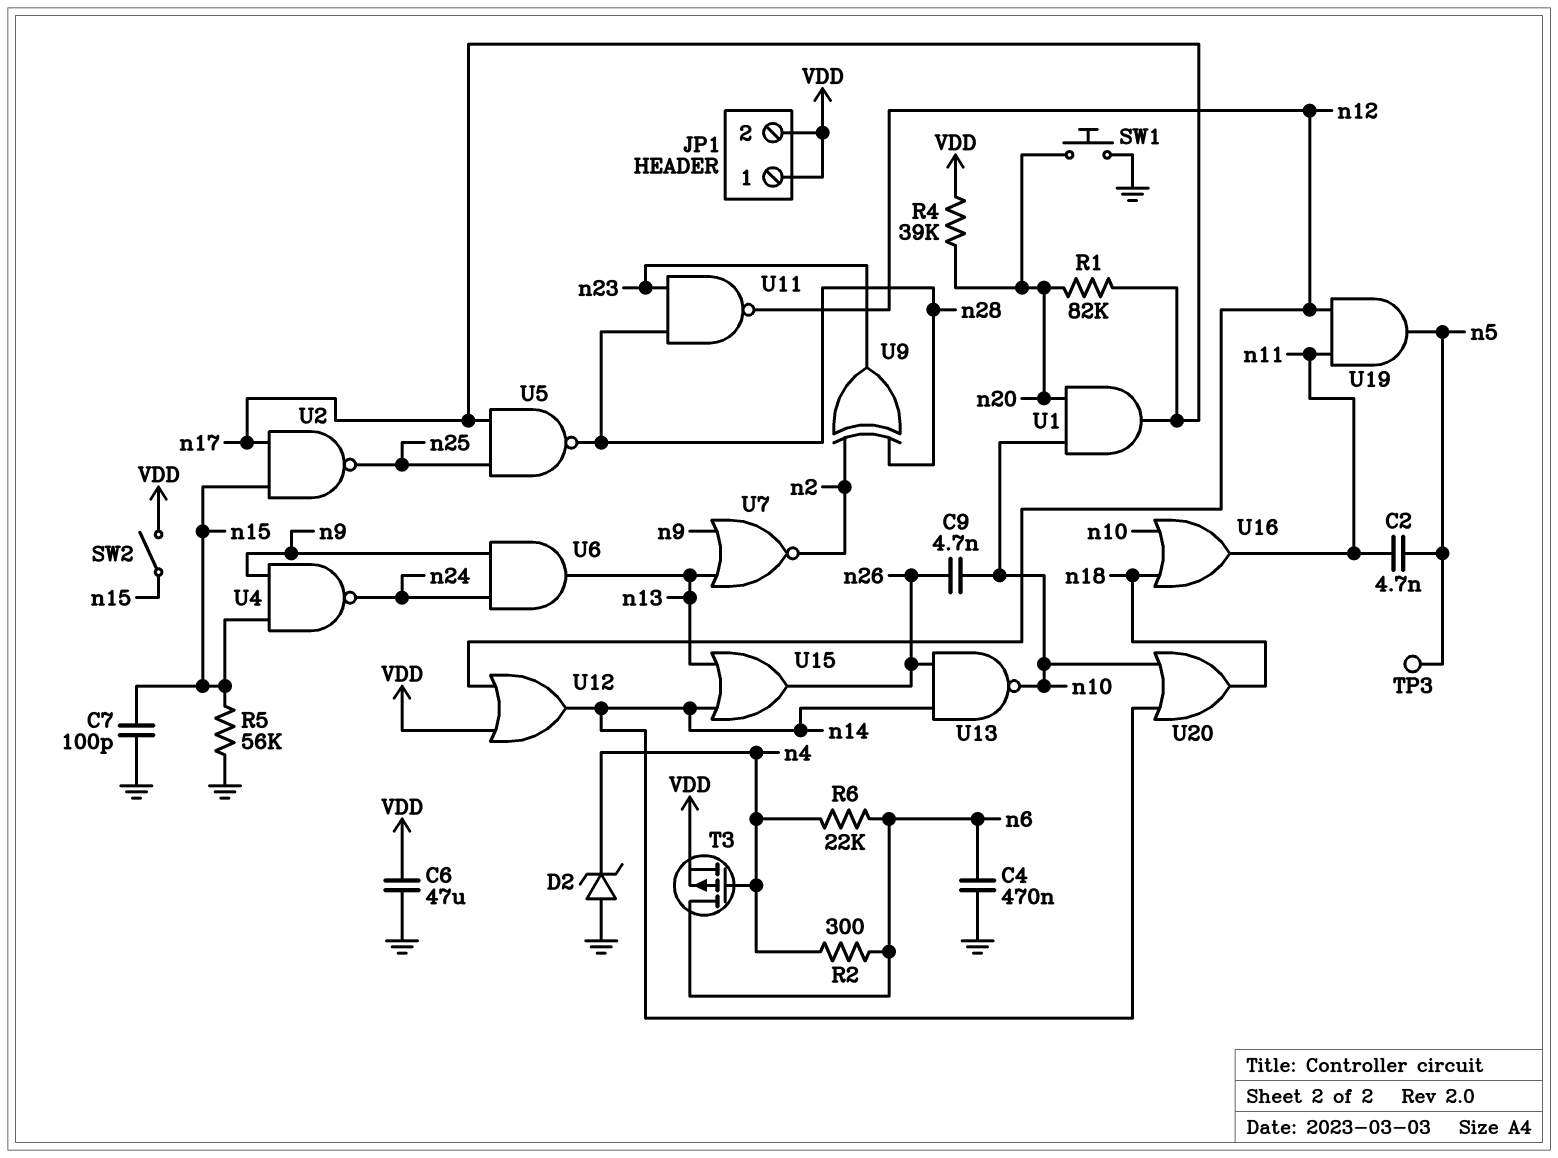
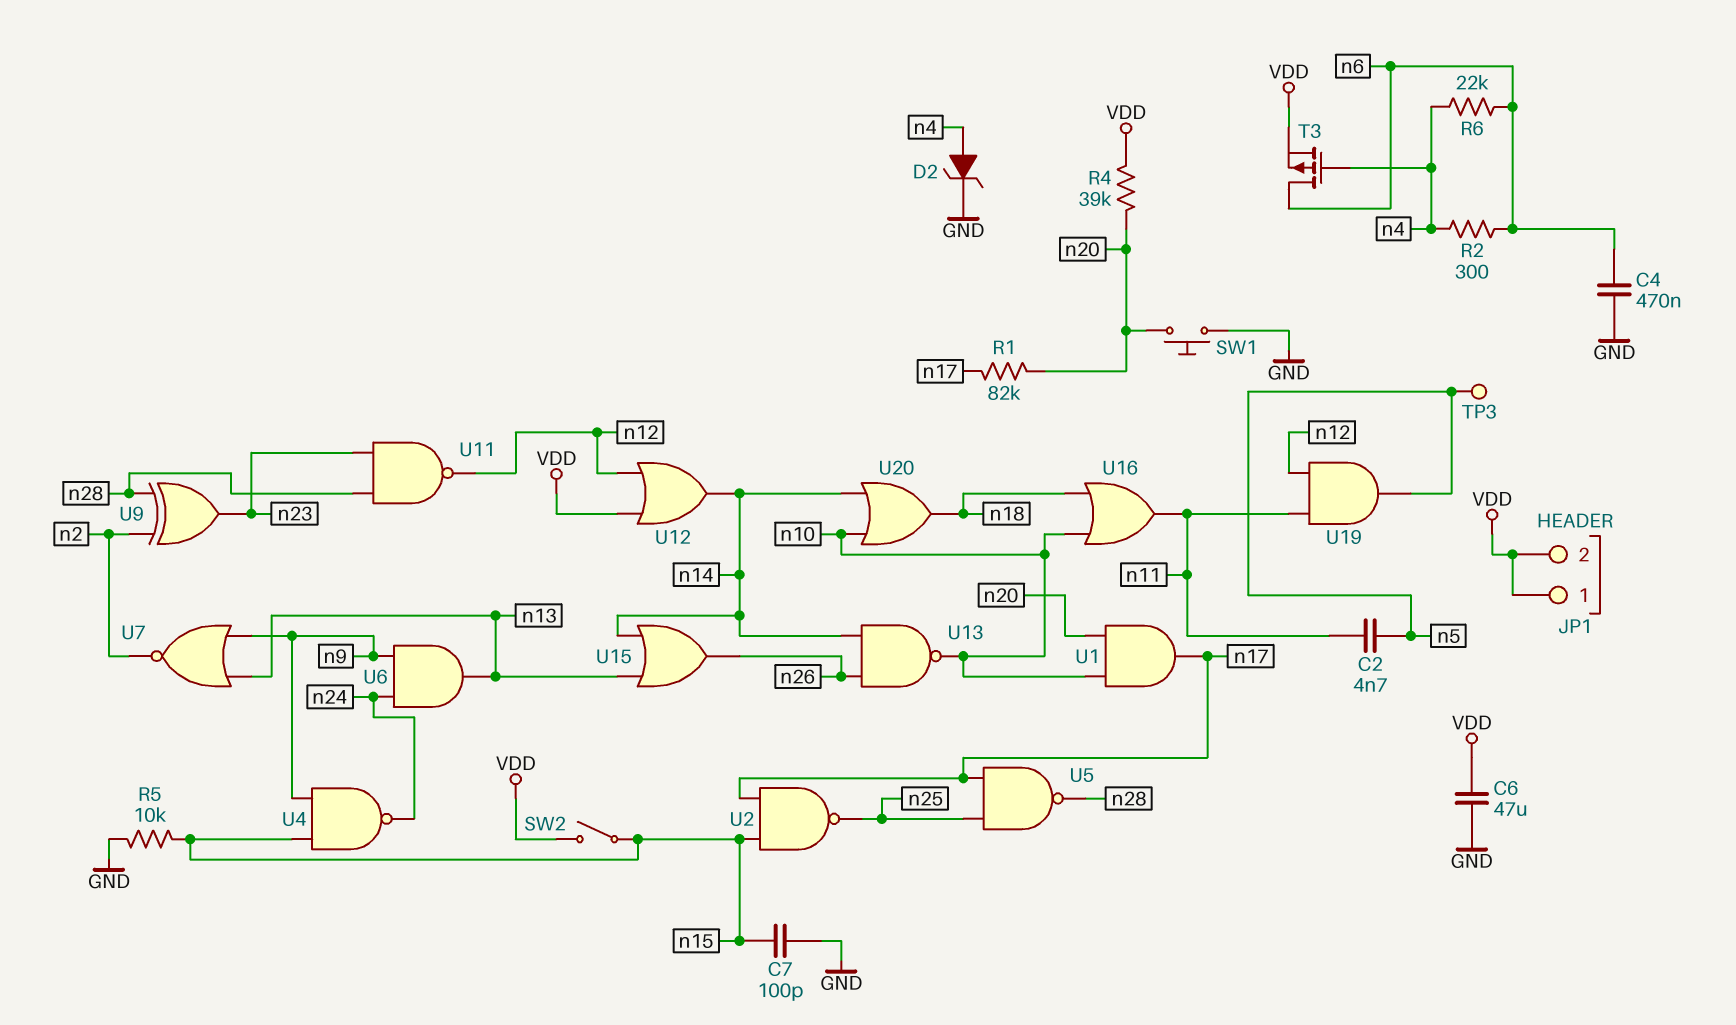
C9: 4.7nF (n10, n26) -> none
D2: zener (A GND, K n4) -> zener (A n4, K GND)
R5: 56k (GND, n15) -> 10k (GND, n15)

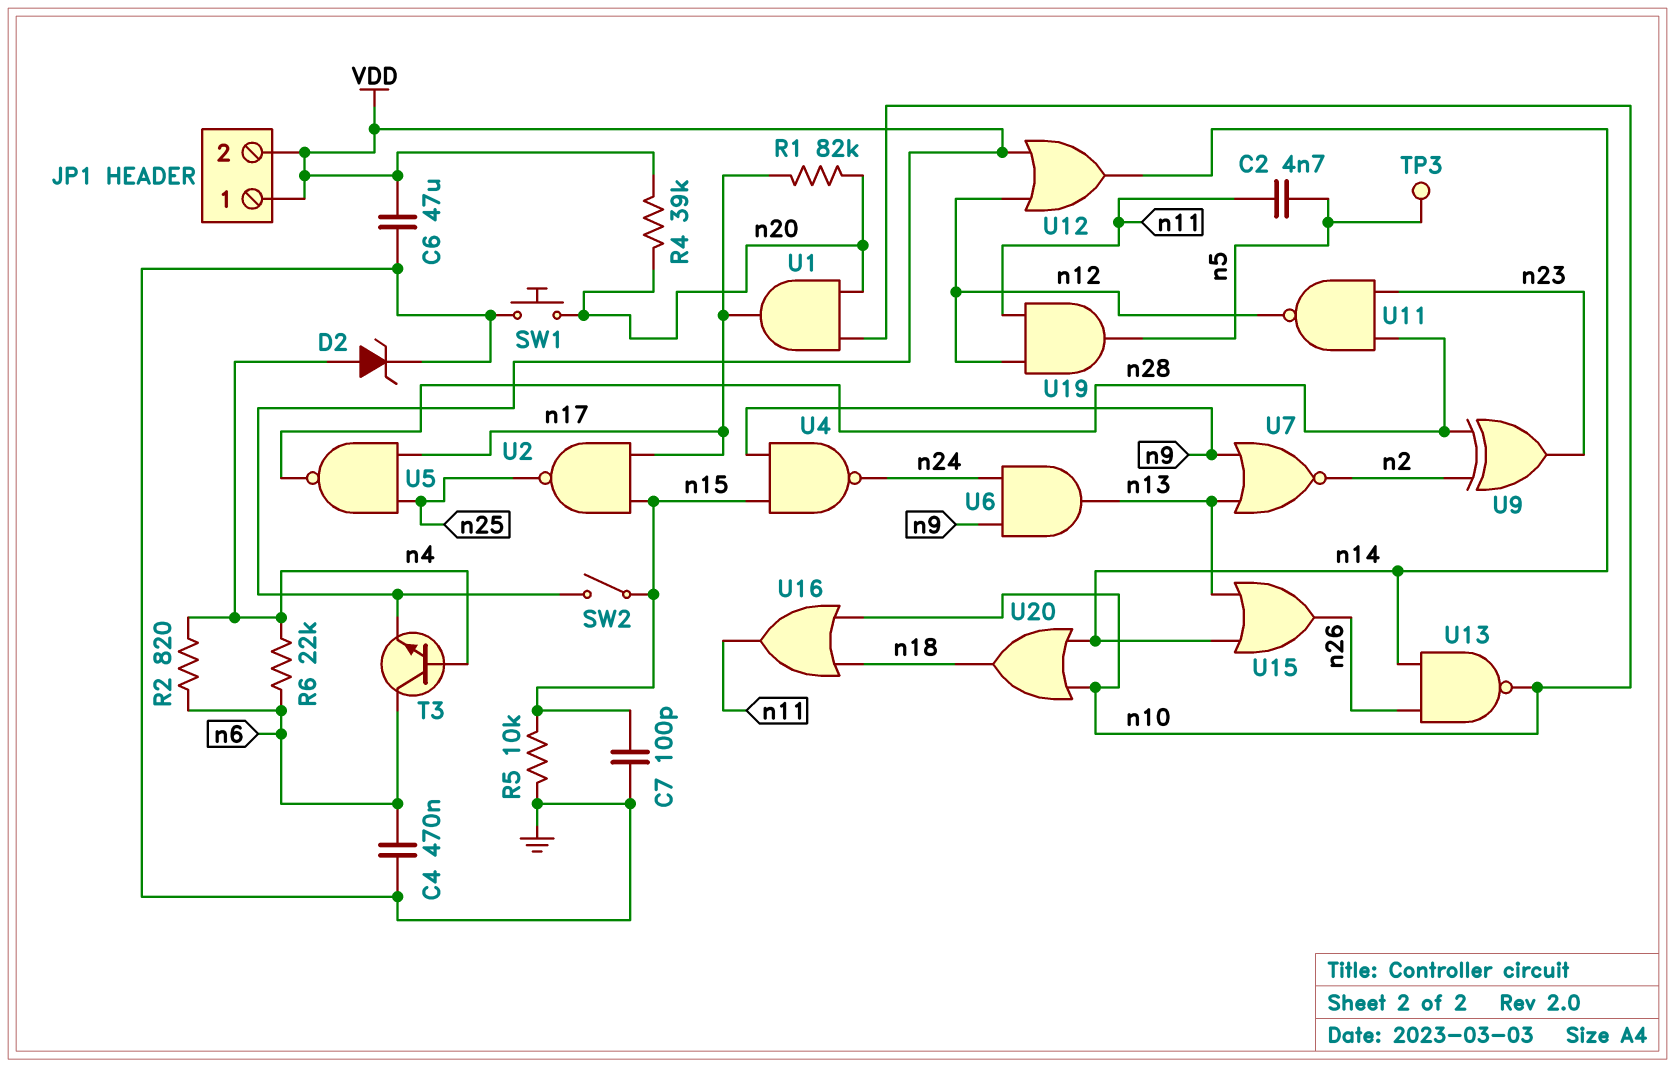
R2: 300 (n4, n6) -> 820 (n4, n6)
T3: PMOS (G n4, D n6, S VDD) -> NPN (B n4, C n6, E VDD)

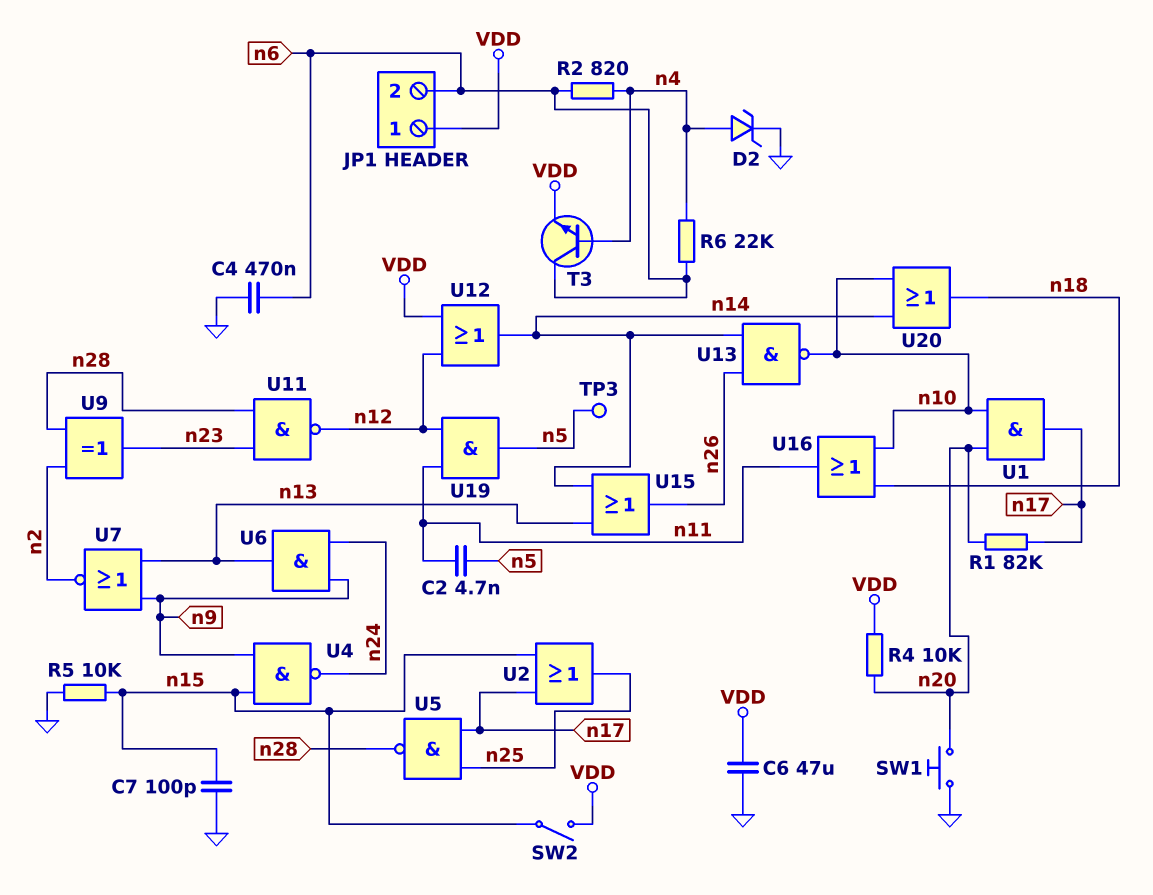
JP1 pin 2: VDD -> n6
R4: 39k (VDD, n20) -> 10k (VDD, n20)
U2: NAND (in n15, in n17, out n25) -> OR (in n15, in n17, out n25)

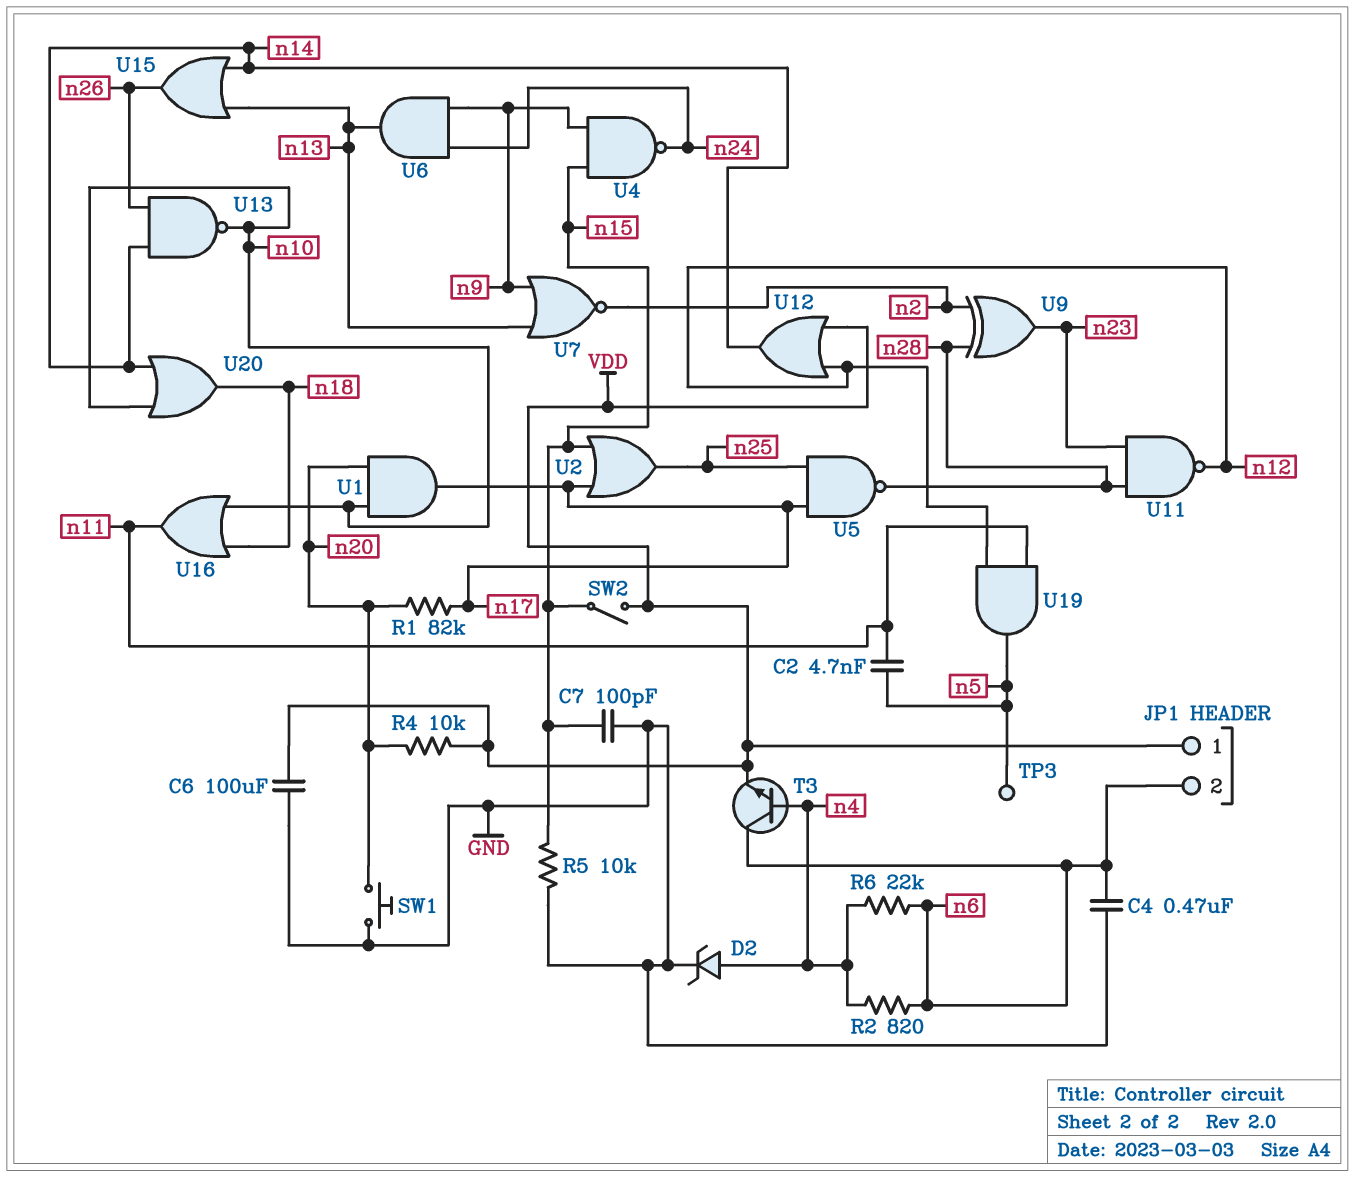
C6: 47uF (GND, VDD) -> 100uF (GND, VDD)

